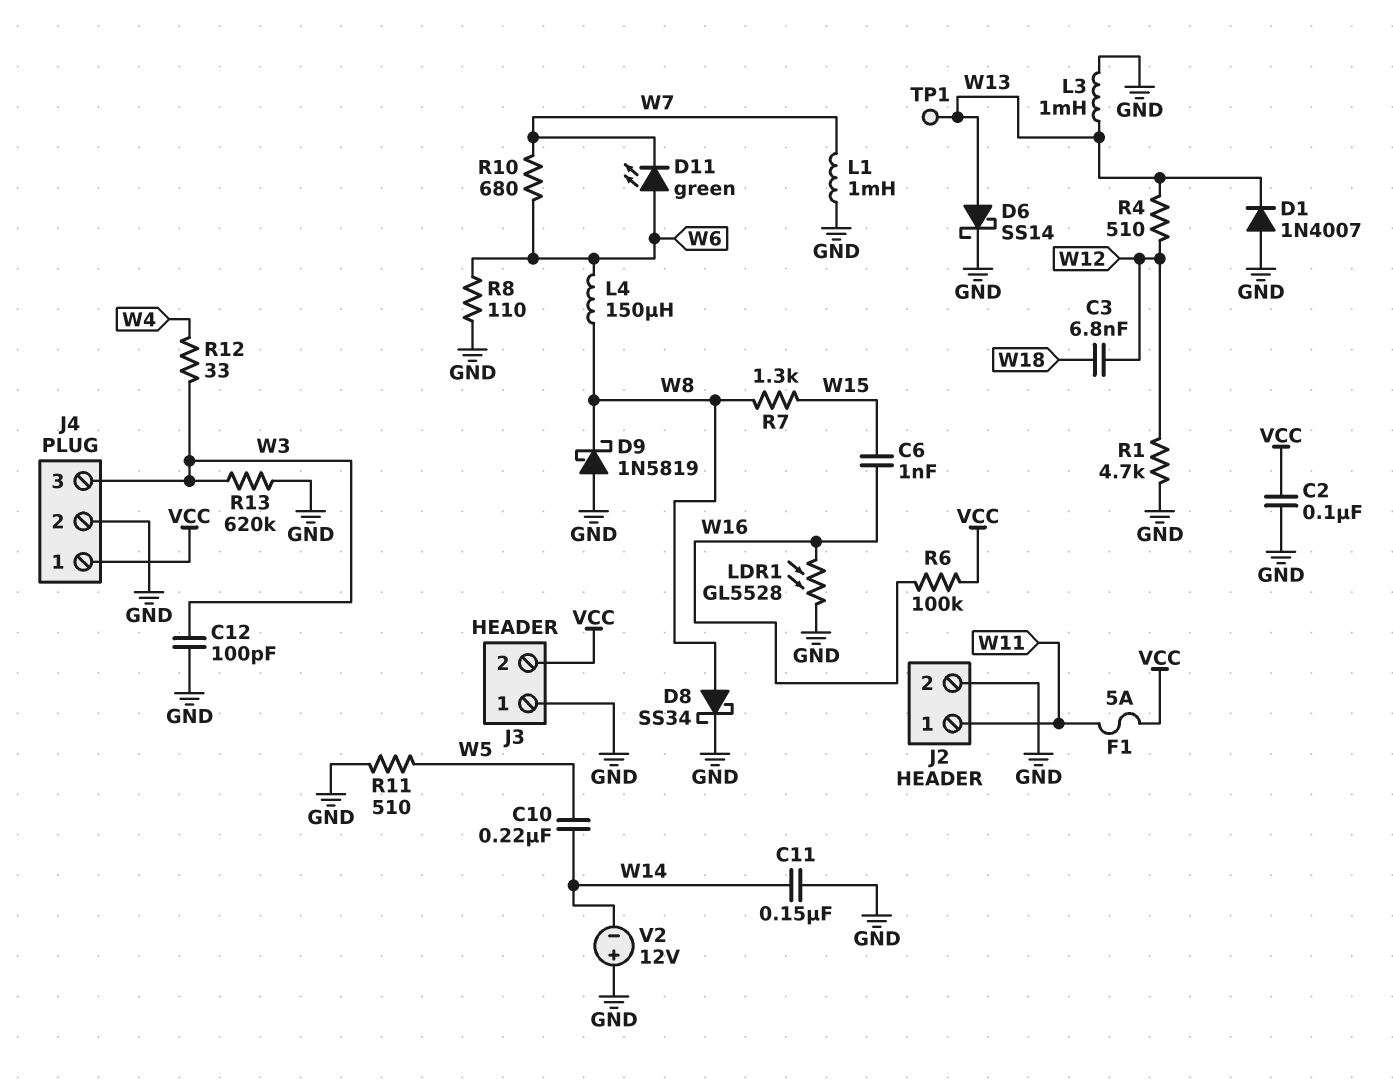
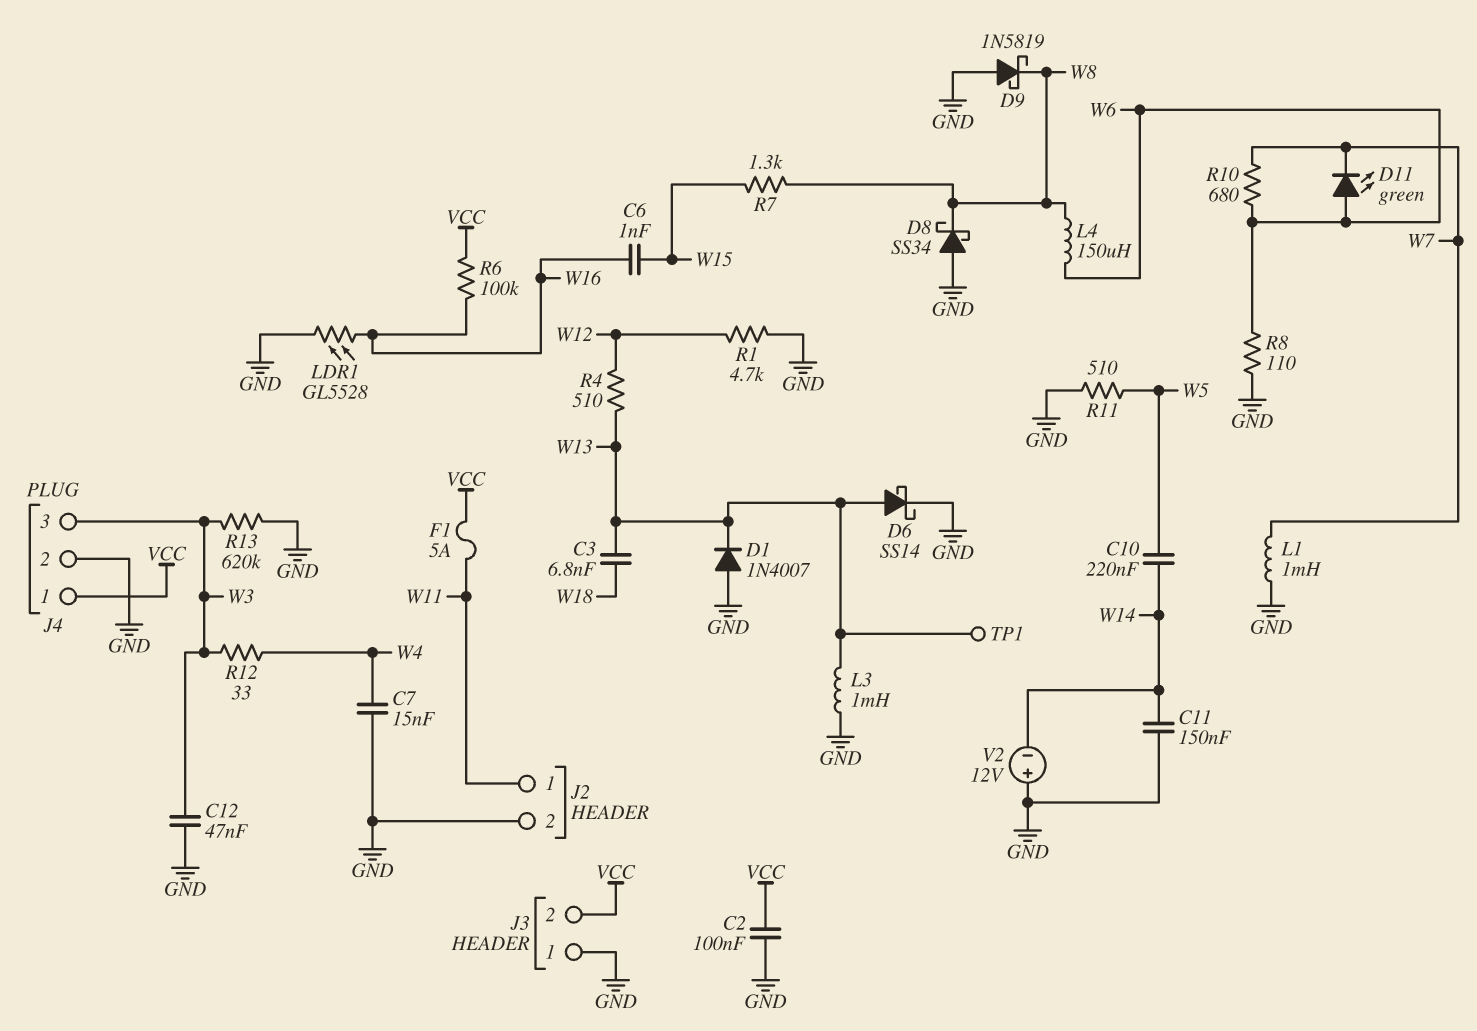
C3: 6.8nF (W12, W18) -> 6.8nF (W13, W18)
C7: none -> 15nF (GND, W4)
C12: 100pF (GND, W3) -> 47nF (GND, W3)
D8: schottky SS34 (A W8, K GND) -> schottky SS34 (A GND, K W8)

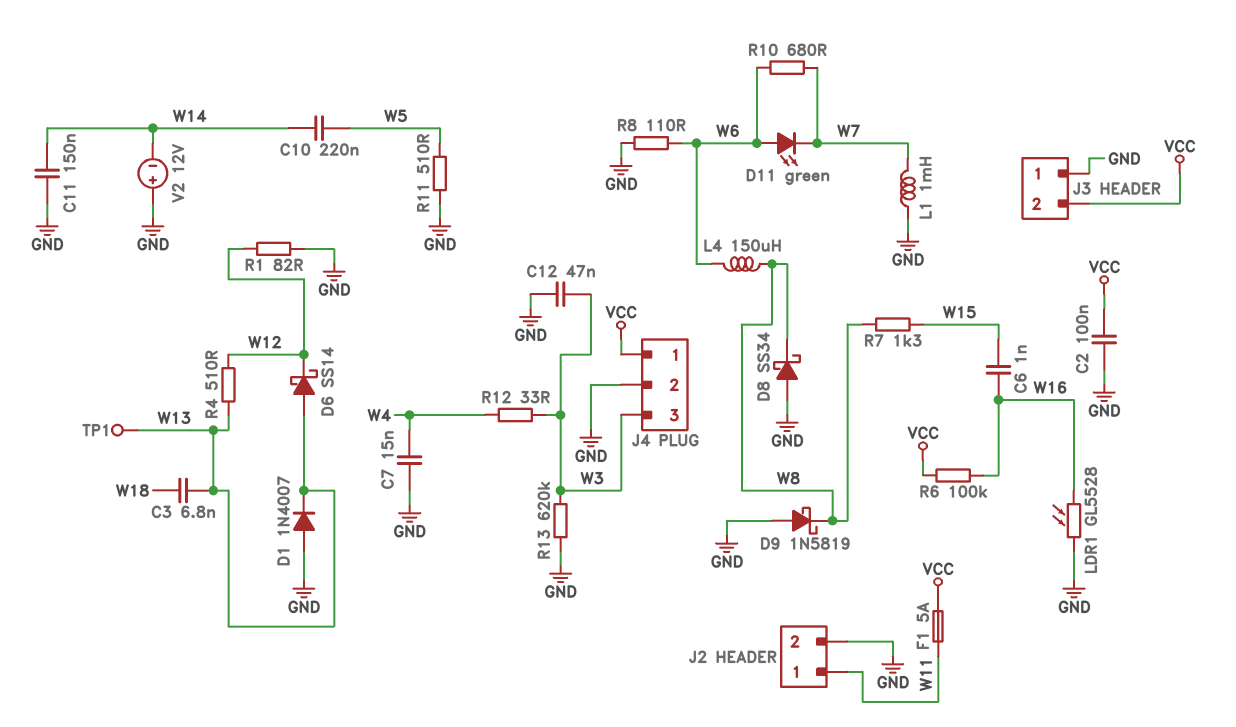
D6: schottky SS14 (A W13, K GND) -> schottky SS14 (A W13, K W12)
L3: 1mH (GND, W13) -> none
R1: 4.7k (GND, W12) -> 82 (GND, W12)

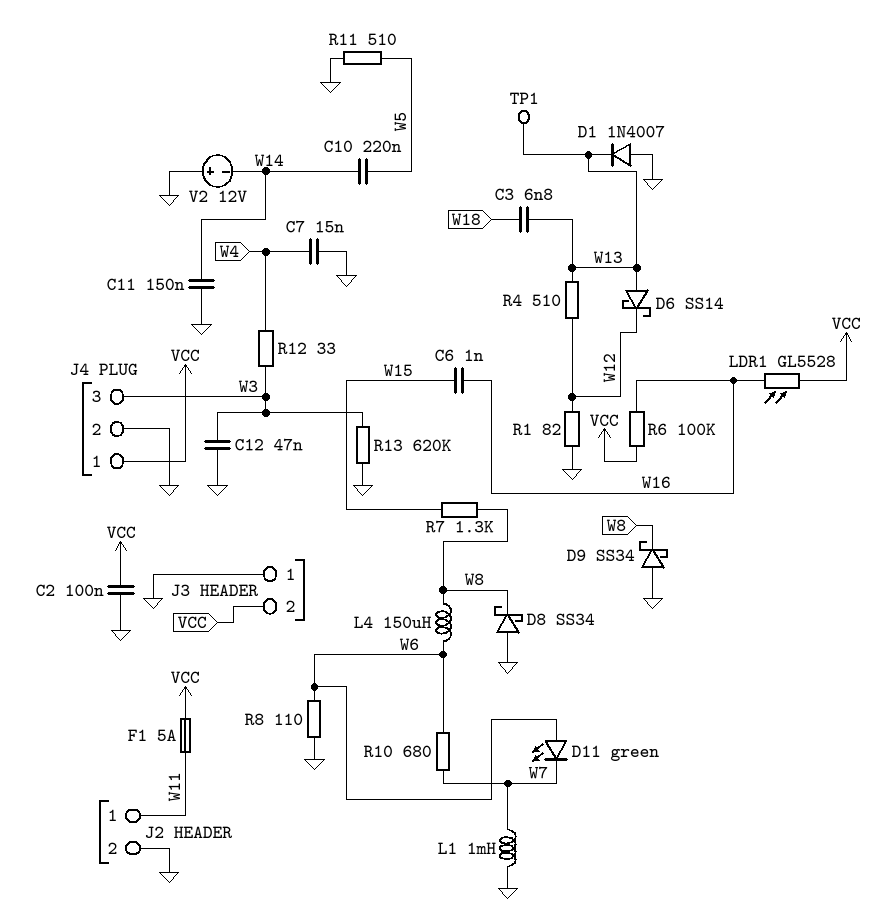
D9: schottky 1N5819 (A GND, K W8) -> schottky SS34 (A GND, K W8)
LDR1: GL5528 (GND, W16) -> GL5528 (VCC, W16)

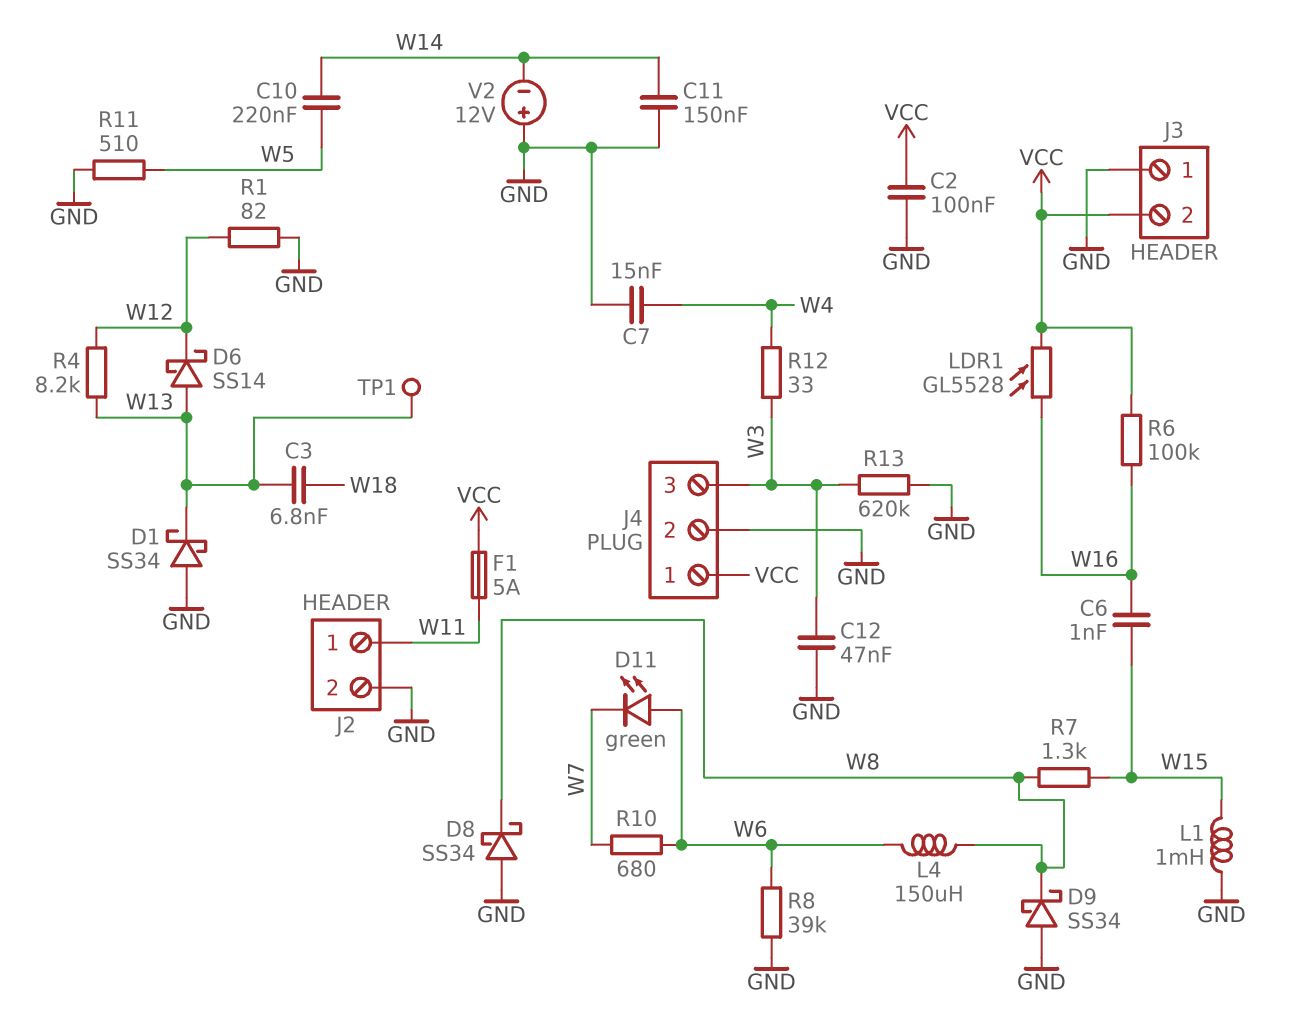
D1: diode 1N4007 (A GND, K W13) -> schottky SS34 (A GND, K W13)
L1: 1mH (GND, W7) -> 1mH (GND, W15)
R4: 510 (W12, W13) -> 8.2k (W12, W13)
R8: 110 (GND, W6) -> 39k (GND, W6)

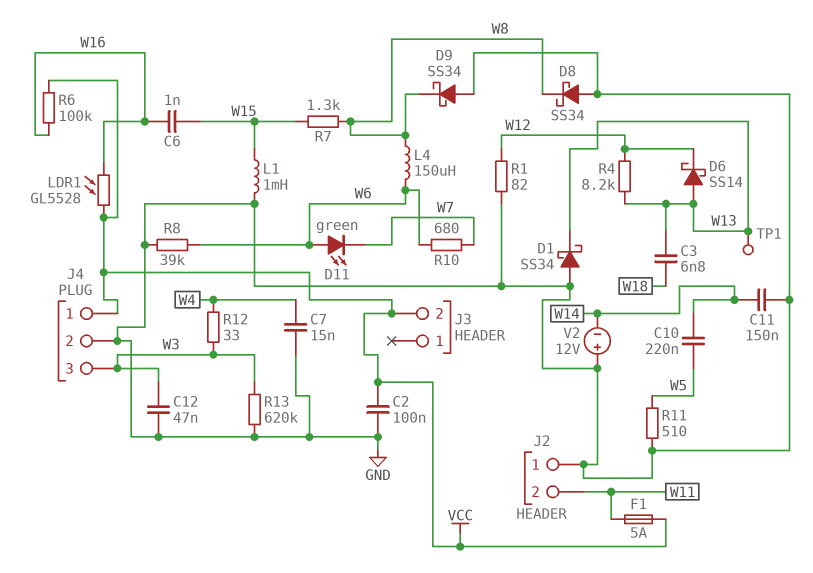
J2 pin 1: W11 -> GND
J2 pin 2: GND -> W11
J3 pin 1: GND -> none

